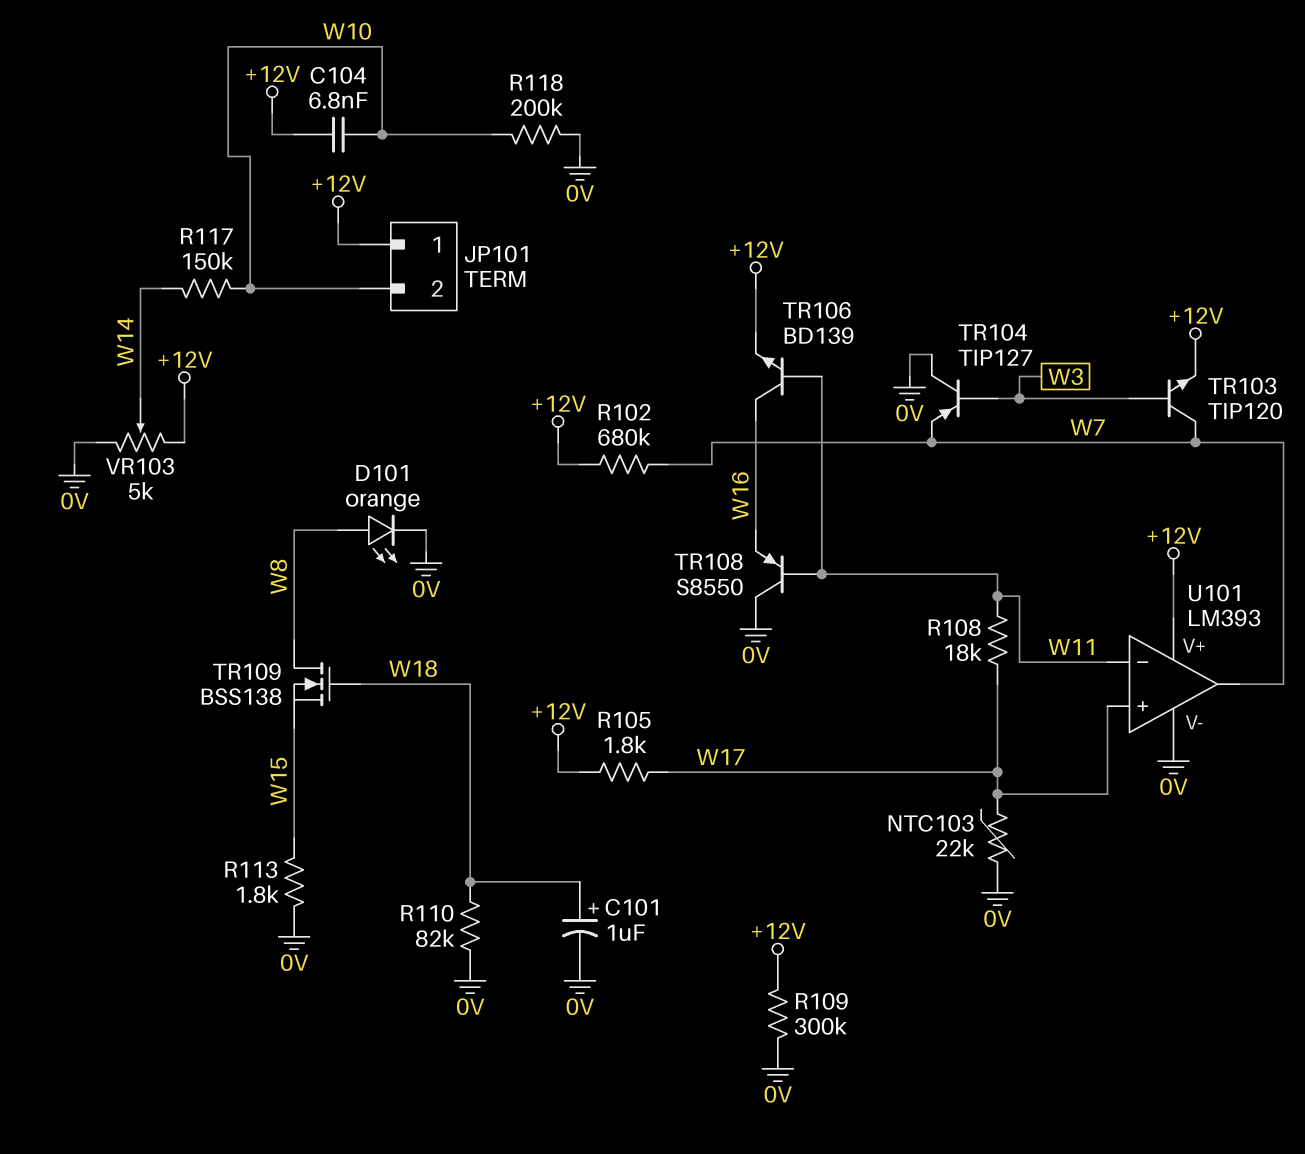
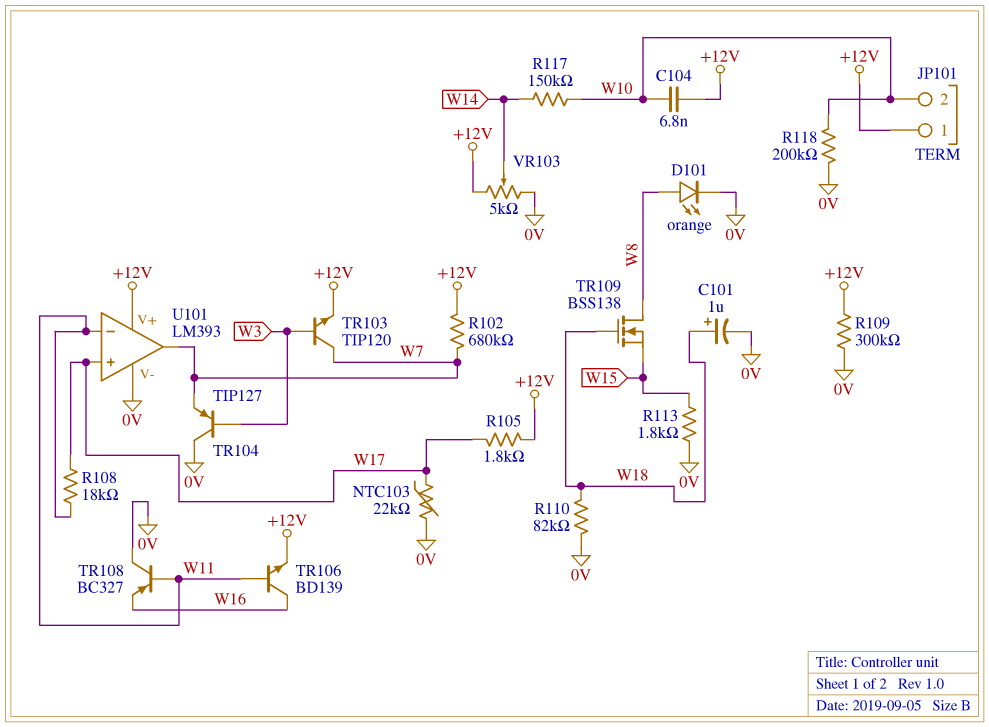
TR108: PNP S8550 (B W11, C 0V, E W16) -> PNP BC327 (B W11, C 0V, E W16)

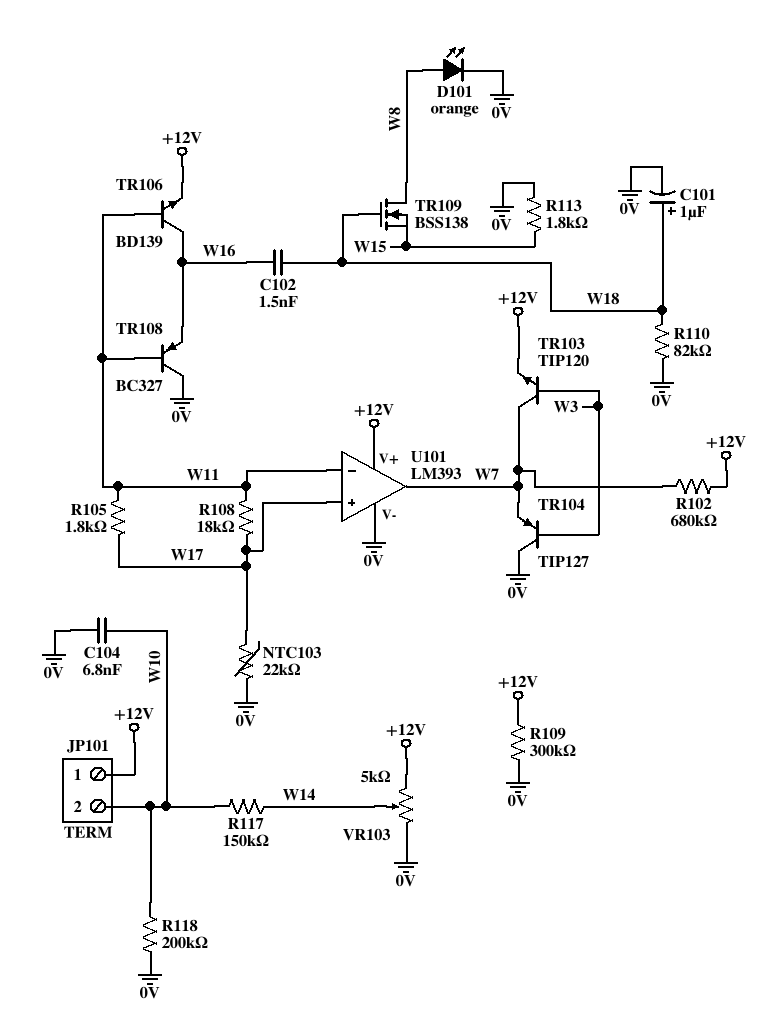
C102: none -> 1.5nF (W16, W18)
C104: 6.8nF (+12V, W10) -> 6.8nF (0V, W10)
R105: 1.8k (+12V, W17) -> 1.8k (W11, W17)

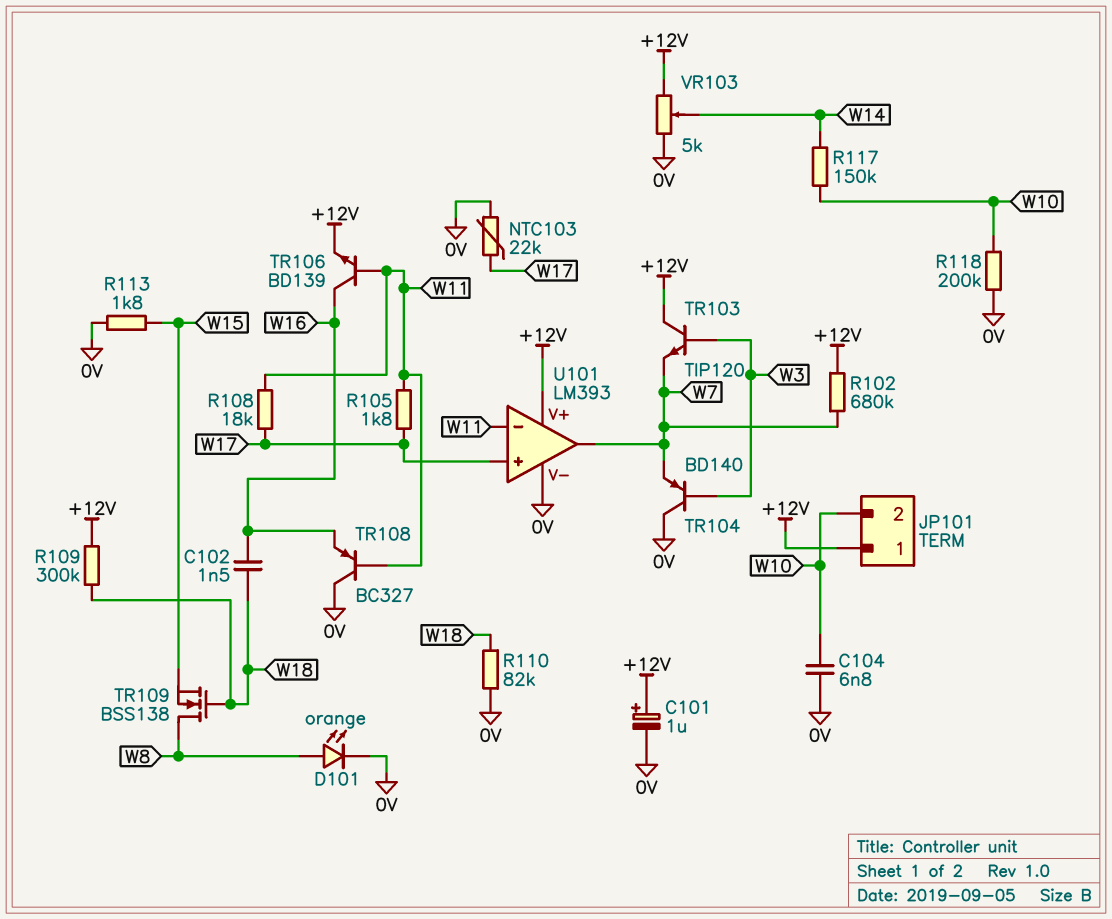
C101: 1uF (plus W18, minus 0V) -> 1uF (plus +12V, minus 0V)
R109: 300k (+12V, 0V) -> 300k (+12V, W18)
TR103: NPN TIP120 (B W3, C W7, E +12V) -> NPN TIP120 (B W3, C +12V, E W7)
TR104: PNP TIP127 (B W3, C 0V, E W7) -> PNP BD140 (B W3, C 0V, E W7)

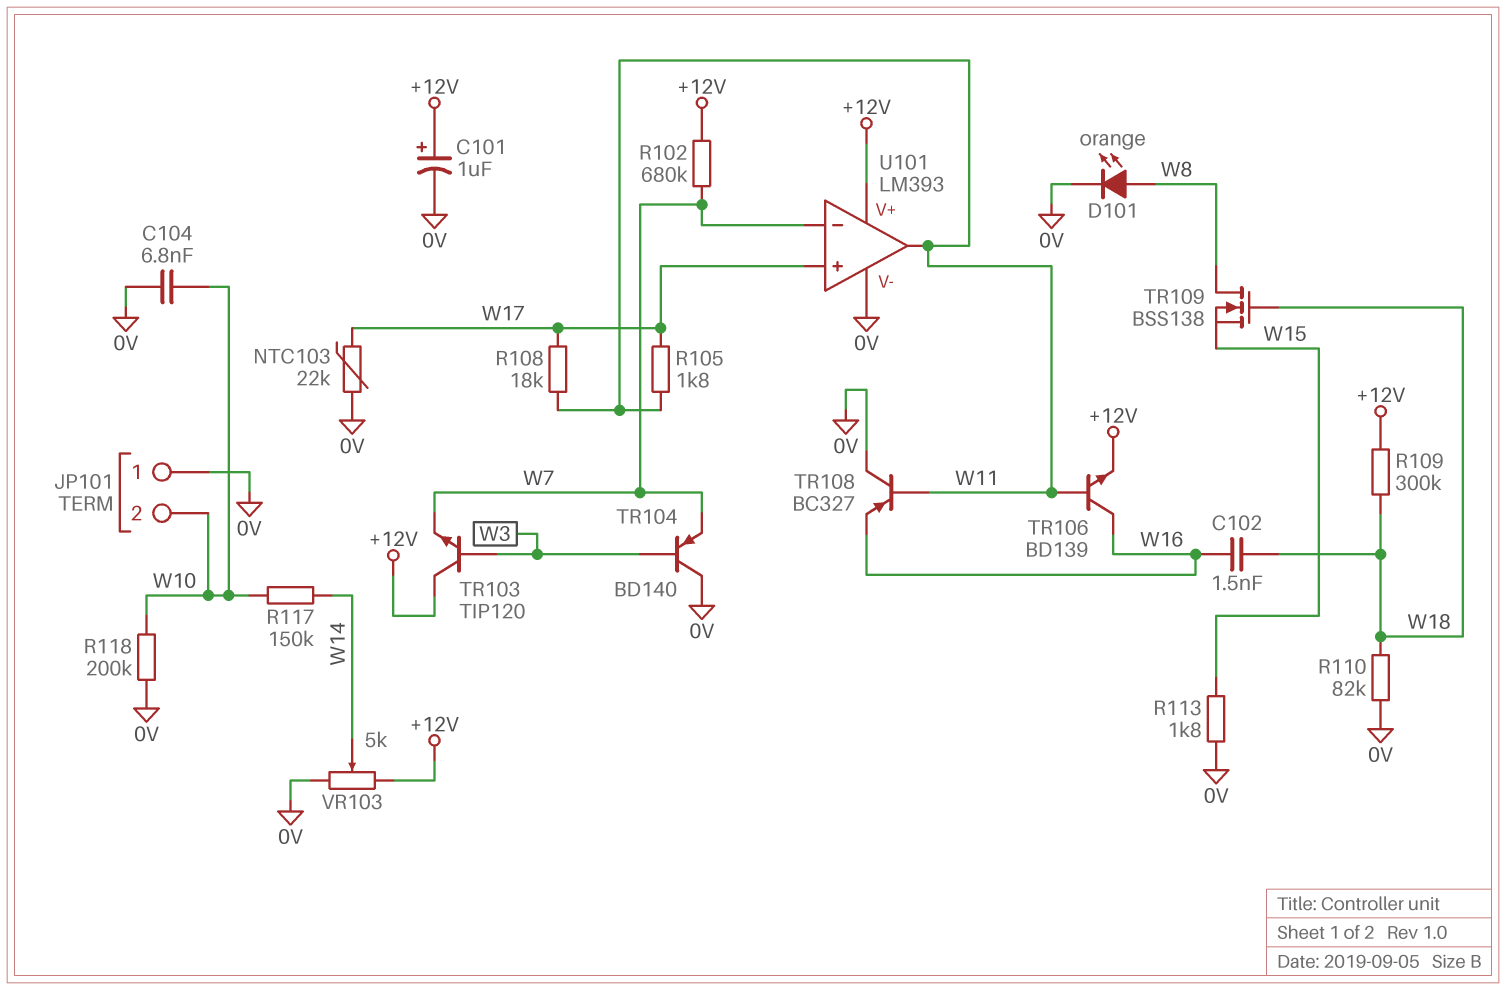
JP101 pin 1: +12V -> 0V
U101 pin in-: W11 -> W7
U101 pin out: W7 -> W11

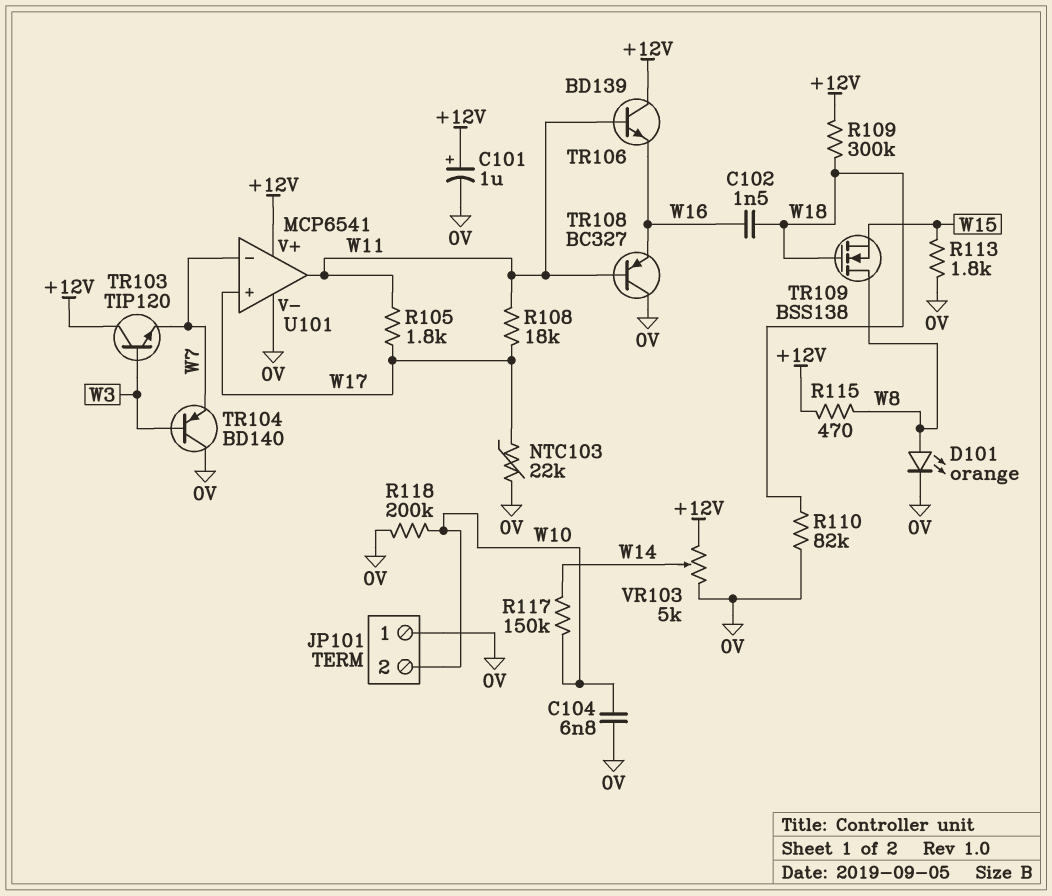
R102: 680k (+12V, W7) -> none
R115: none -> 470 (+12V, W8)
TR106: NPN BD139 (B W11, C W16, E +12V) -> NPN BD139 (B W11, C +12V, E W16)
U101: LM393 -> MCP6541

